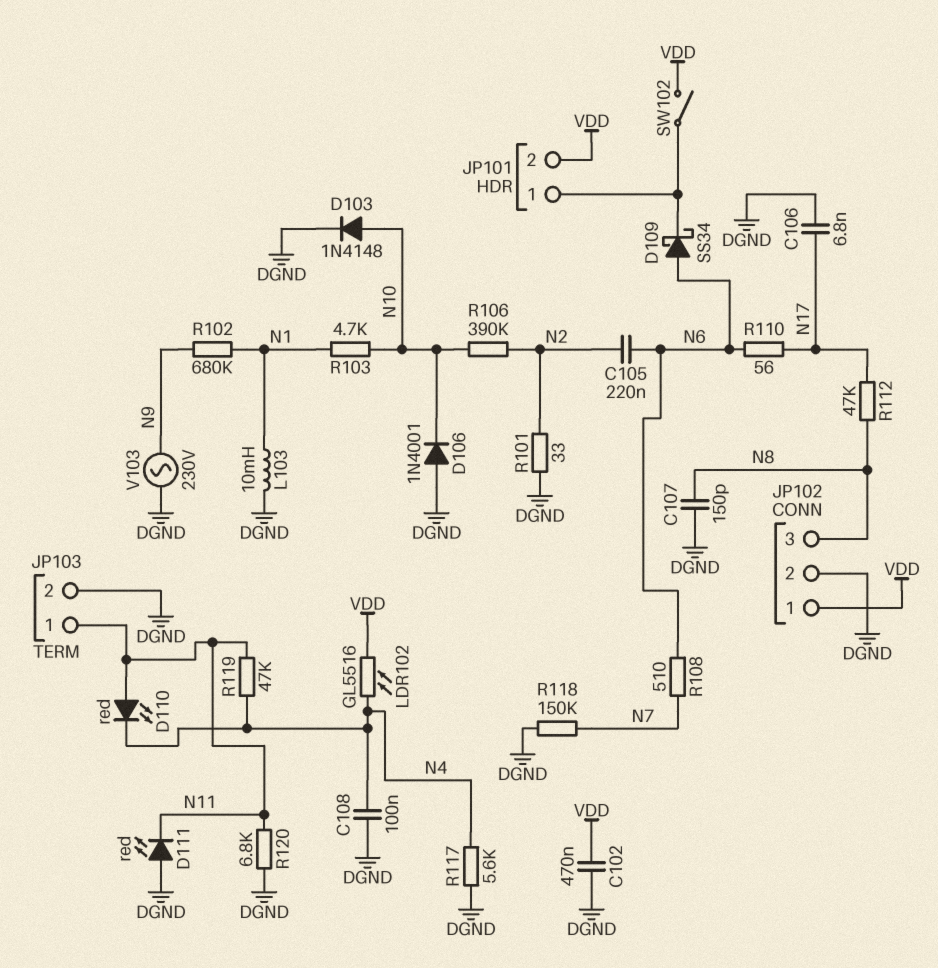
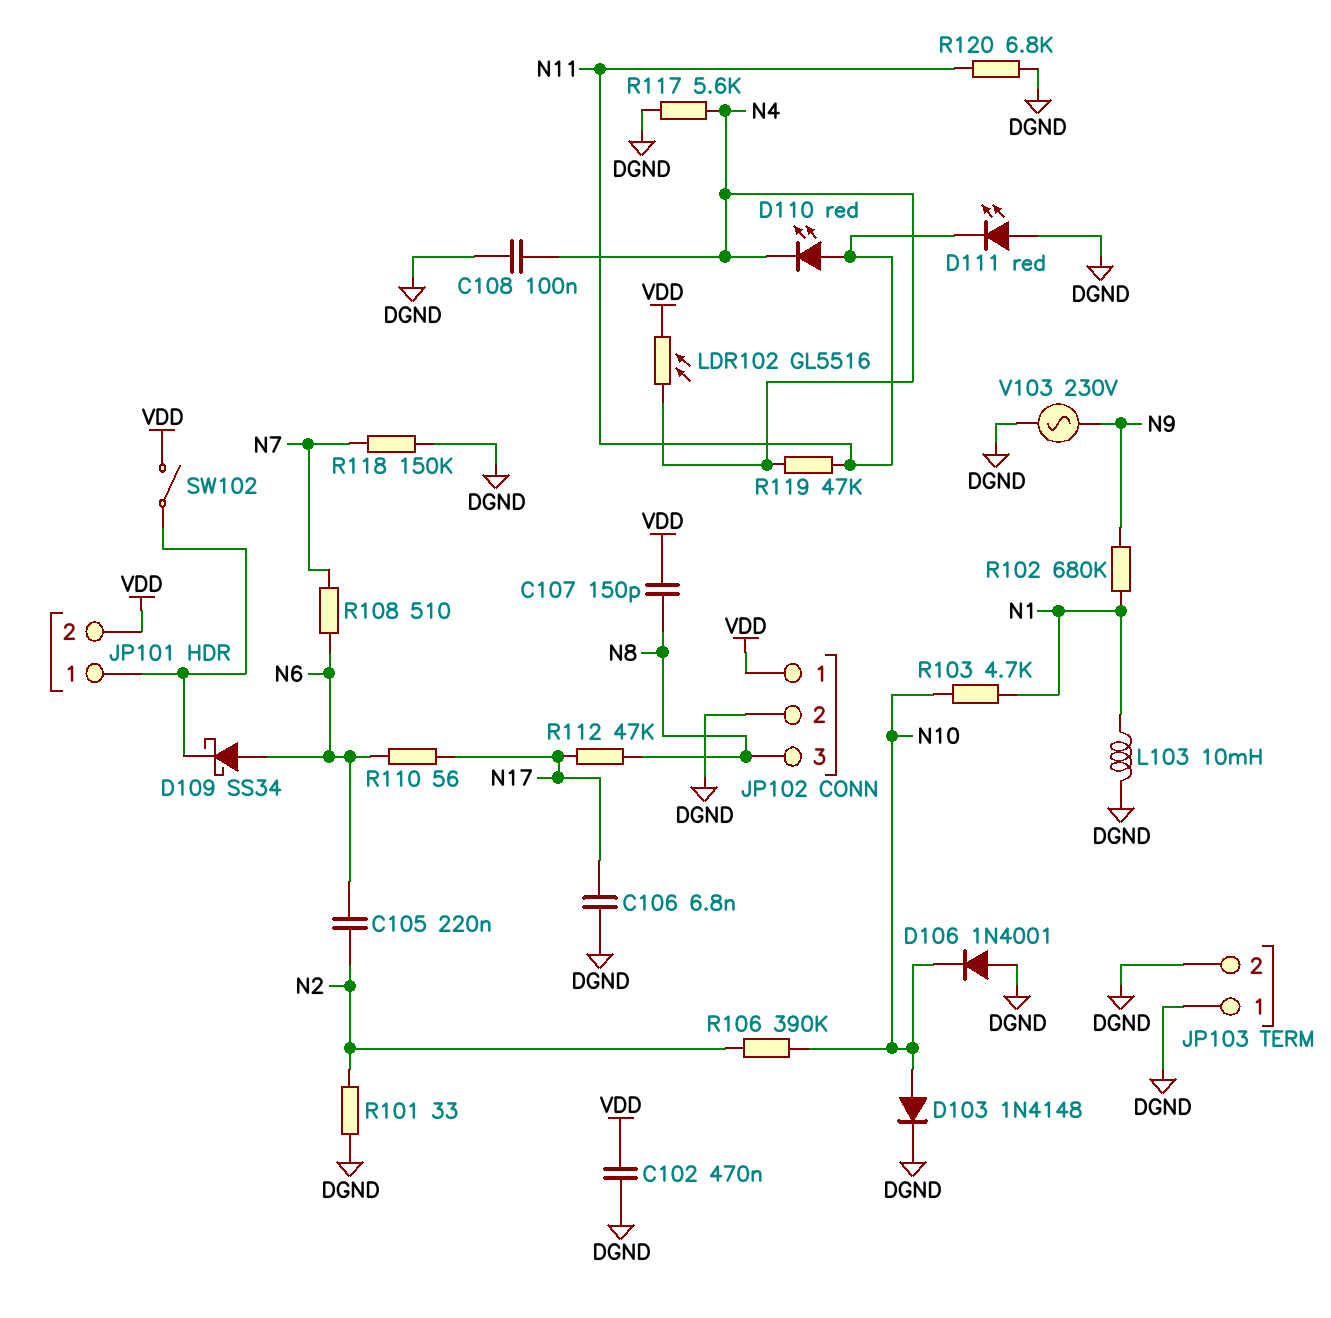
C107: 150pF (DGND, N8) -> 150pF (N8, VDD)
JP103 pin 1: N11 -> DGND

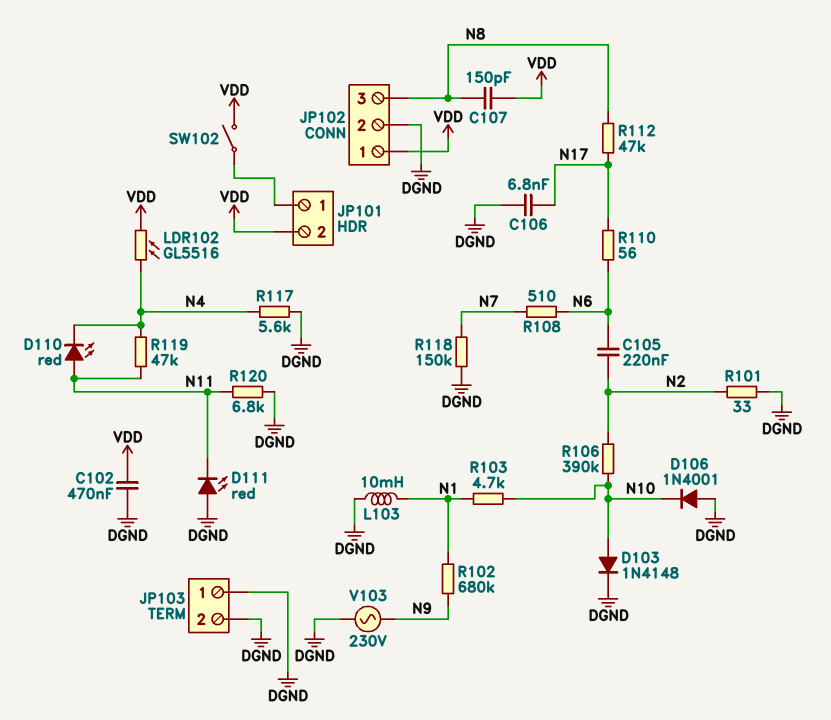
C108: 100nF (DGND, N4) -> none
D109: schottky SS34 (A N6, K JP101/1) -> none

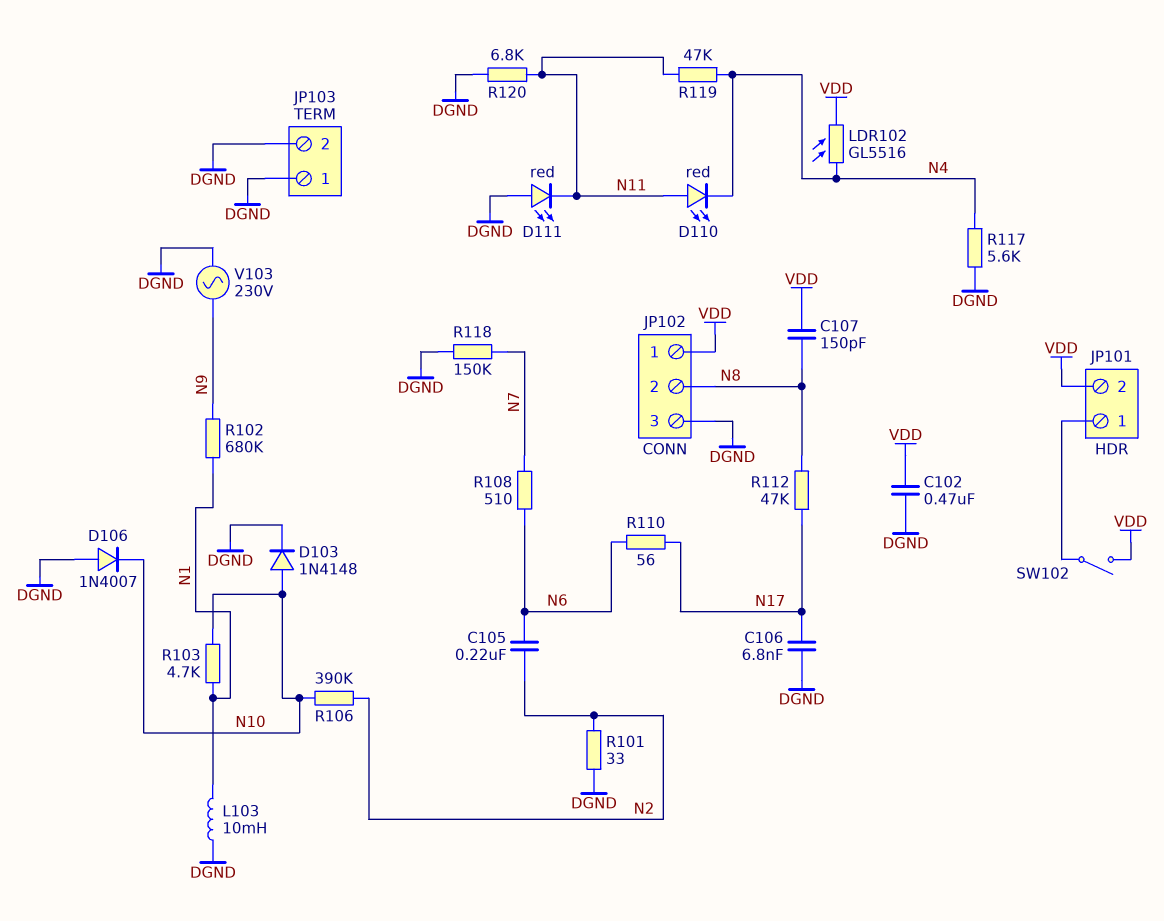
D106: diode 1N4001 (A DGND, K N10) -> diode 1N4007 (A DGND, K N10)
JP102 pin 2: DGND -> N8
JP102 pin 3: N8 -> DGND

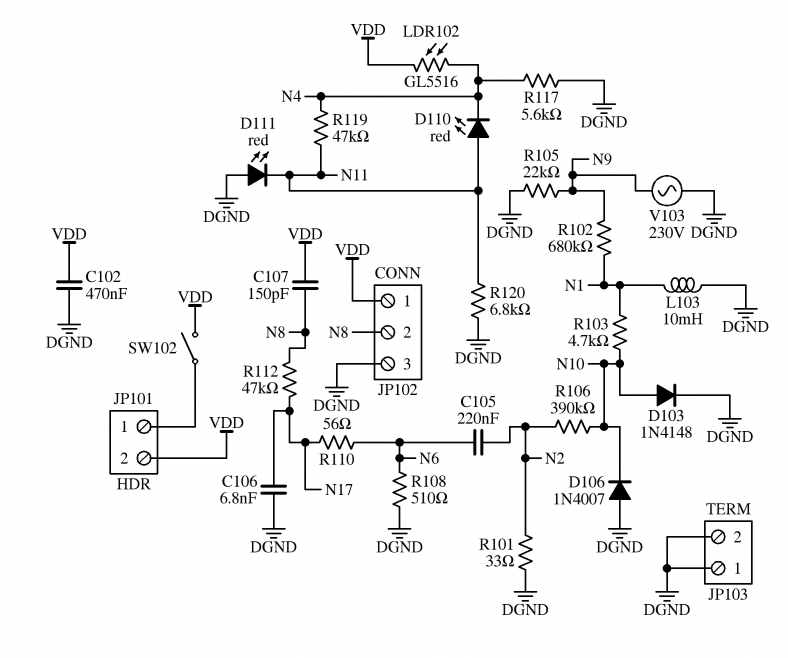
R105: none -> 22k (DGND, N9)
R108: 510 (N6, N7) -> 510 (DGND, N6)
R118: 150k (DGND, N7) -> none

